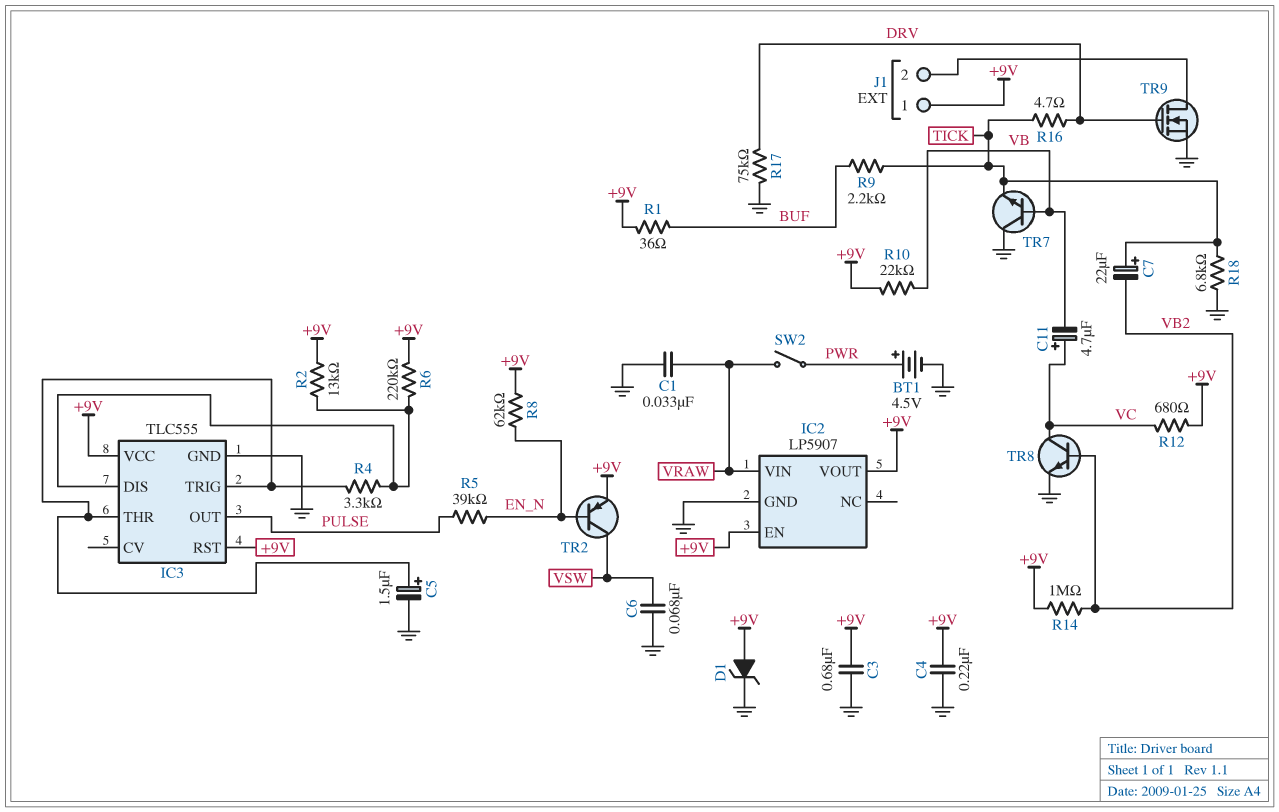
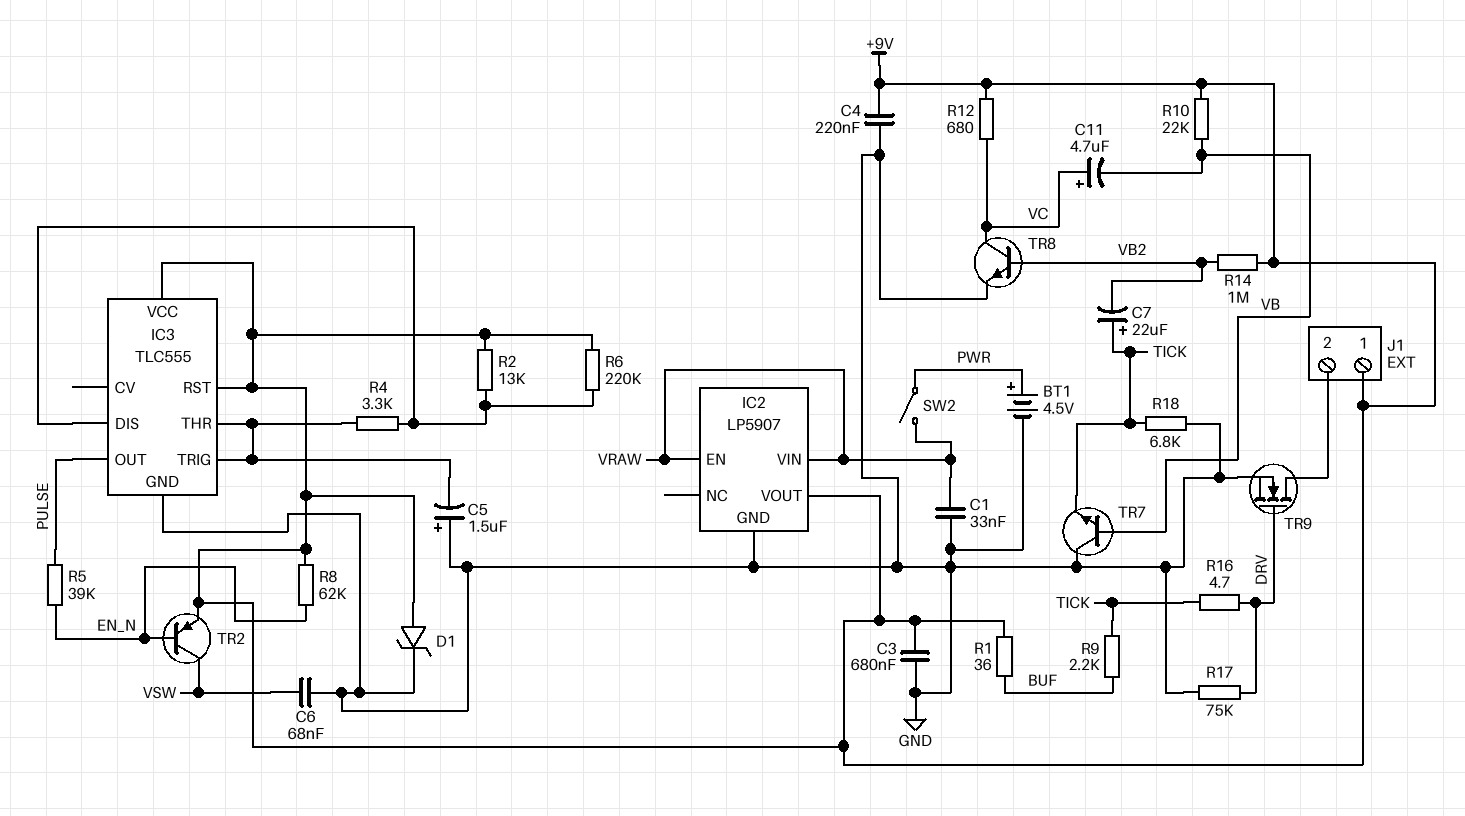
C5: 1.5uF (plus IC3/THR, minus GND) -> 1.5uF (plus GND, minus IC3/THR)
IC2 pin EN: +9V -> VRAW

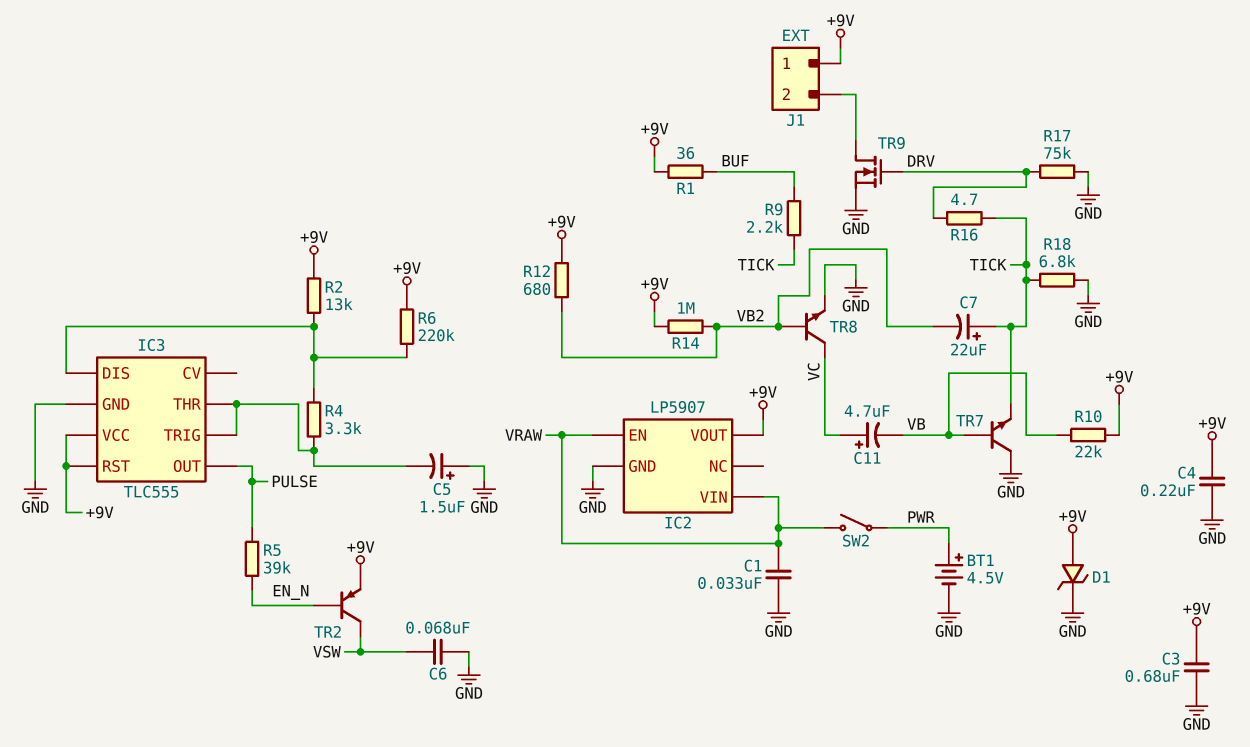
R8: 62k (+9V, EN_N) -> none
R12: 680 (+9V, VC) -> 680 (+9V, VB2)

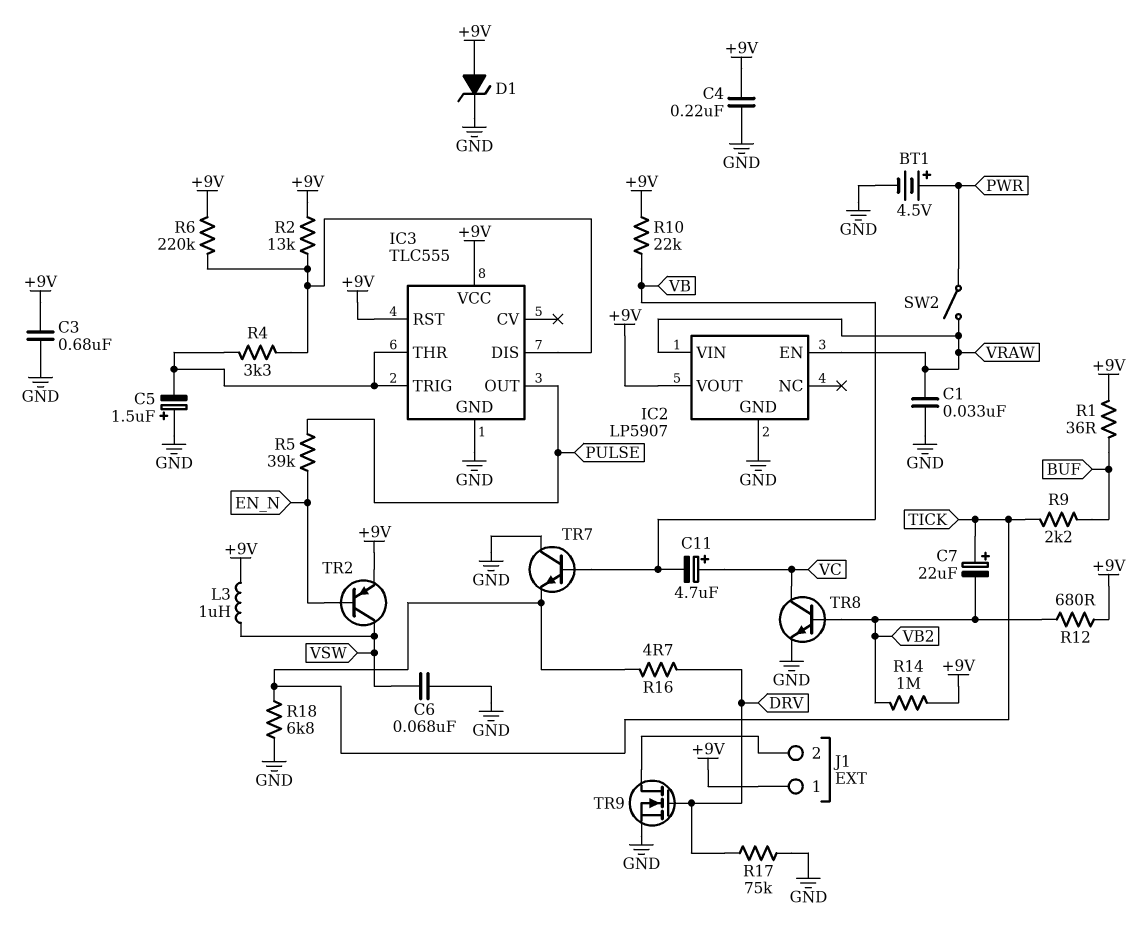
L3: none -> 1uH (+9V, VSW)

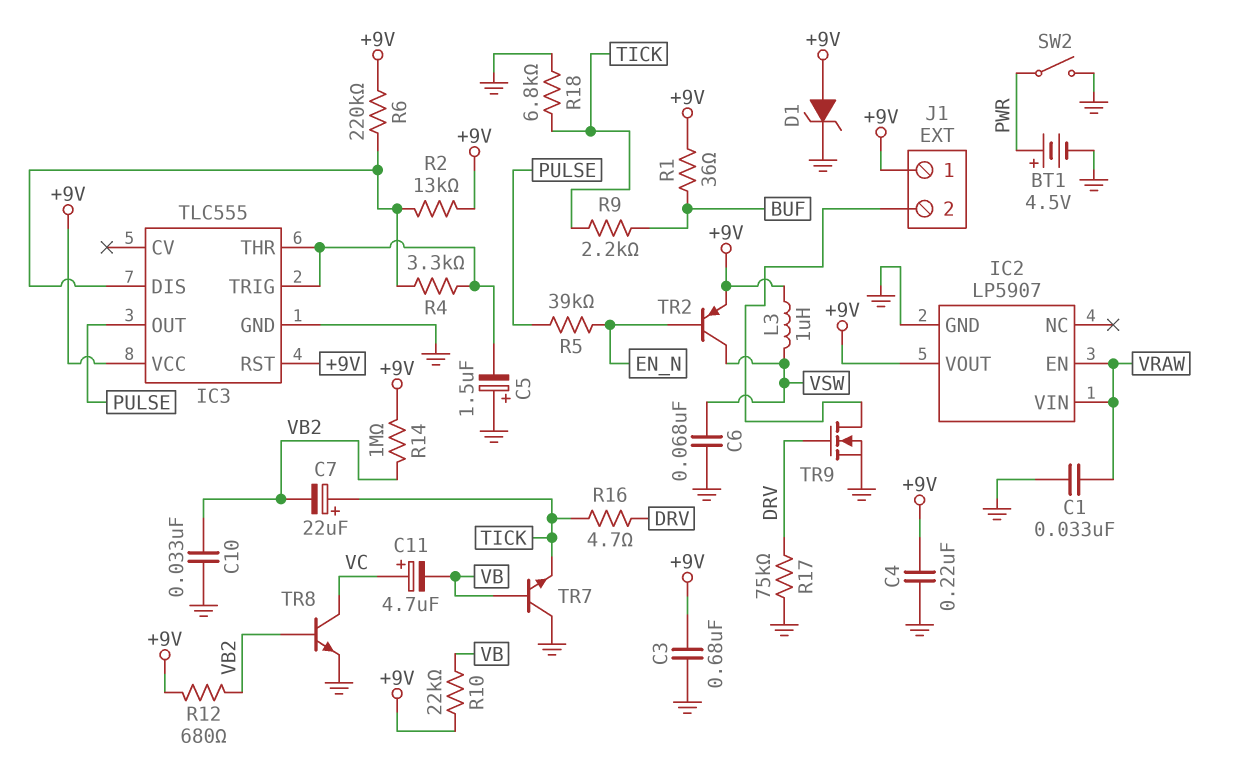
C10: none -> 33nF (GND, VB2)
SW2: switch (PWR, VRAW) -> switch (GND, PWR)

